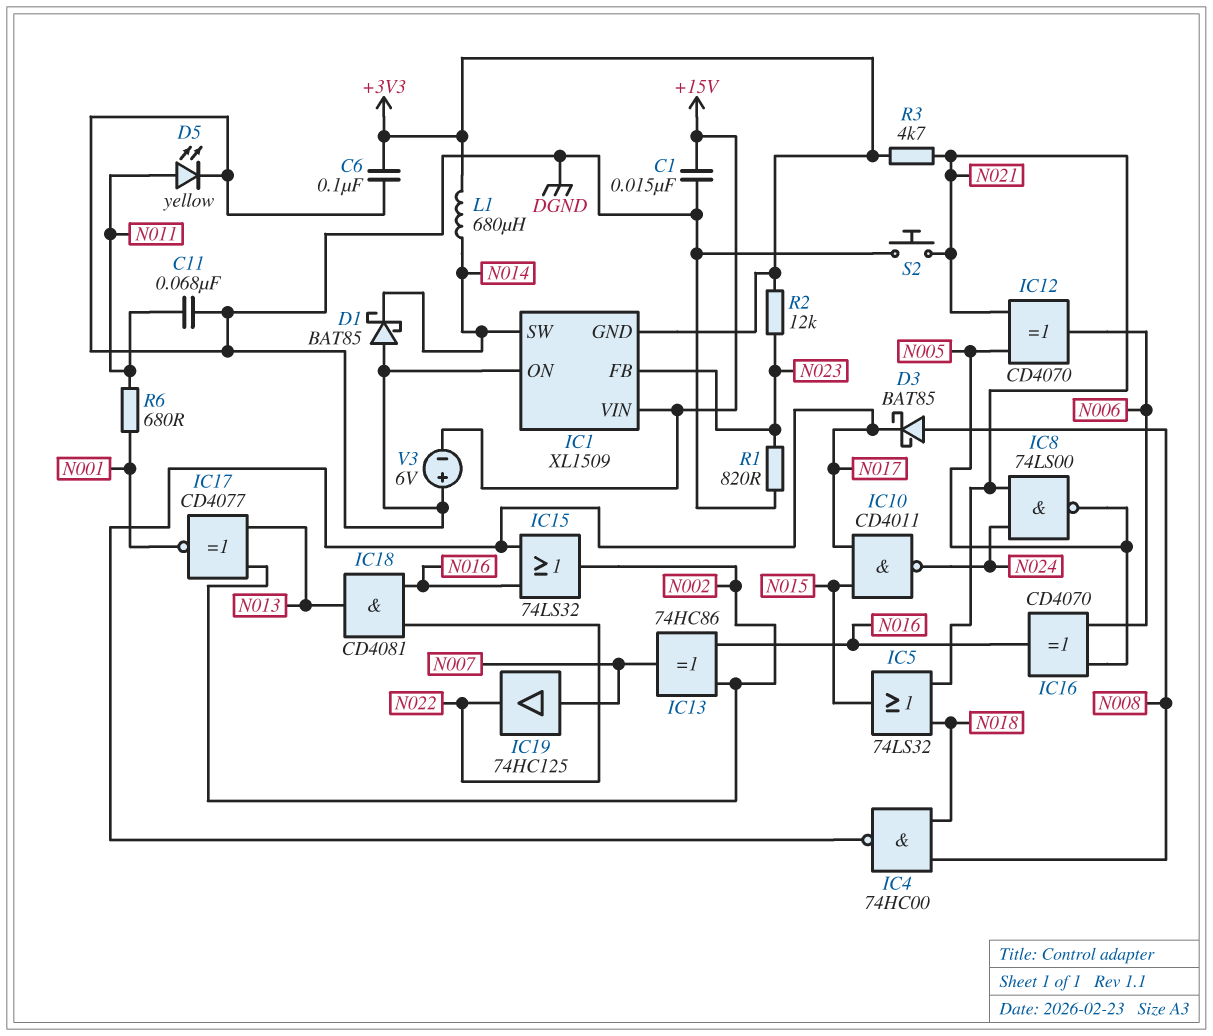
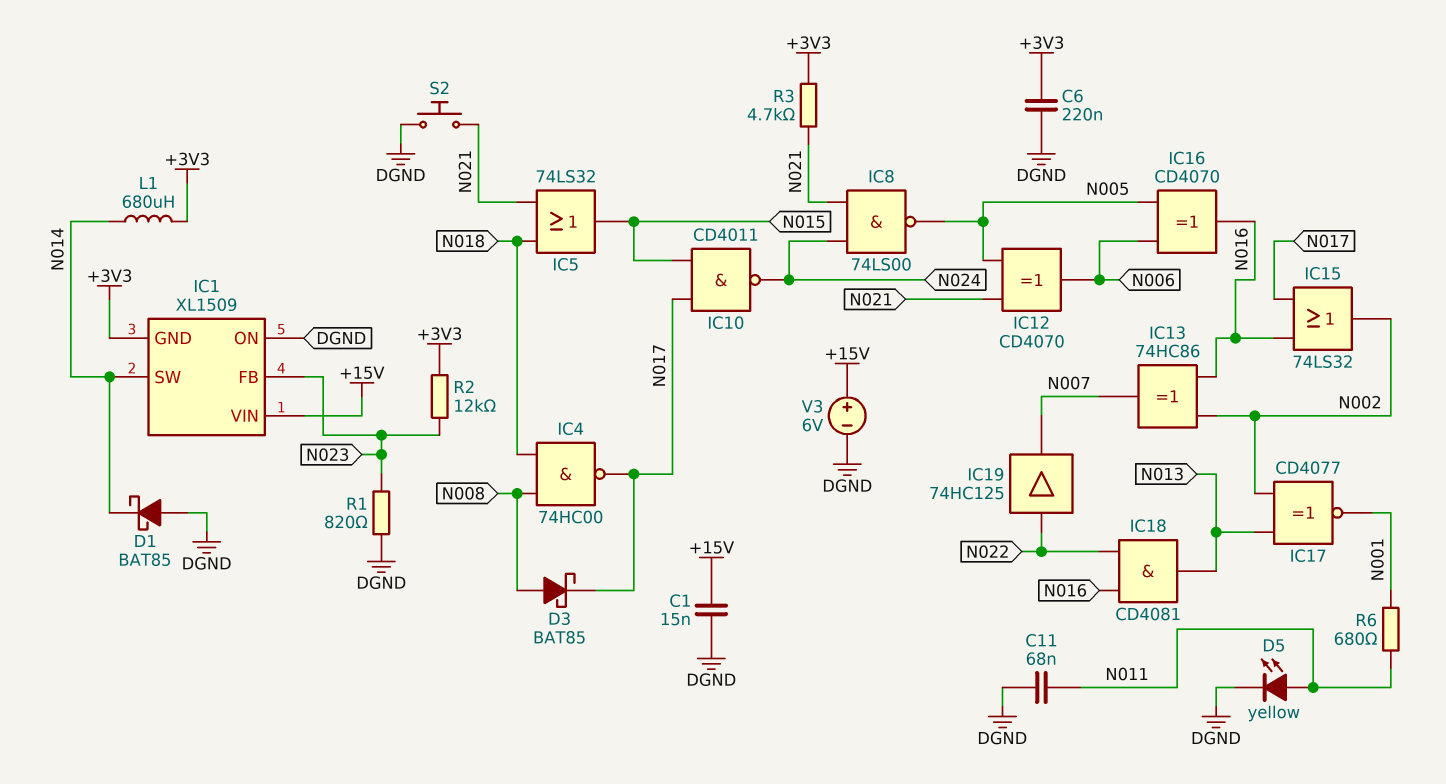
C6: 100nF (+3V3, DGND) -> 220nF (+3V3, DGND)
IC19: buffer 74HC125 (in N007, out N022) -> buffer 74HC125 (in N022, out N007)
V3: 6V (plus DGND, minus +15V) -> 6V (plus +15V, minus DGND)

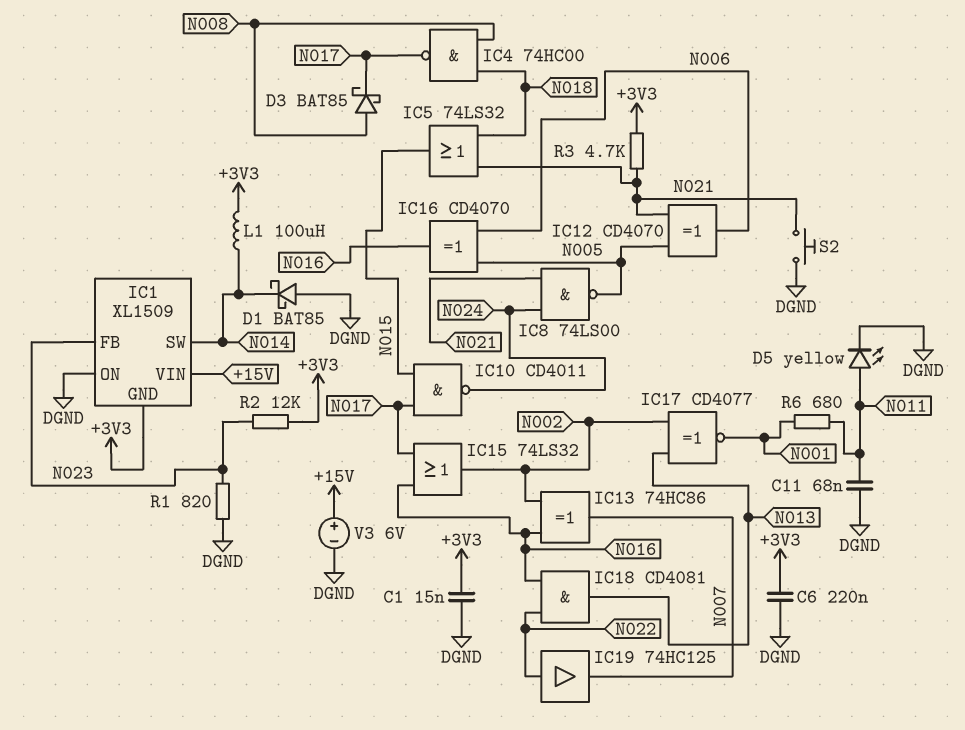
C1: 15nF (+15V, DGND) -> 15nF (+3V3, DGND)
L1: 680uH (+3V3, N014) -> 100uH (+3V3, N014)

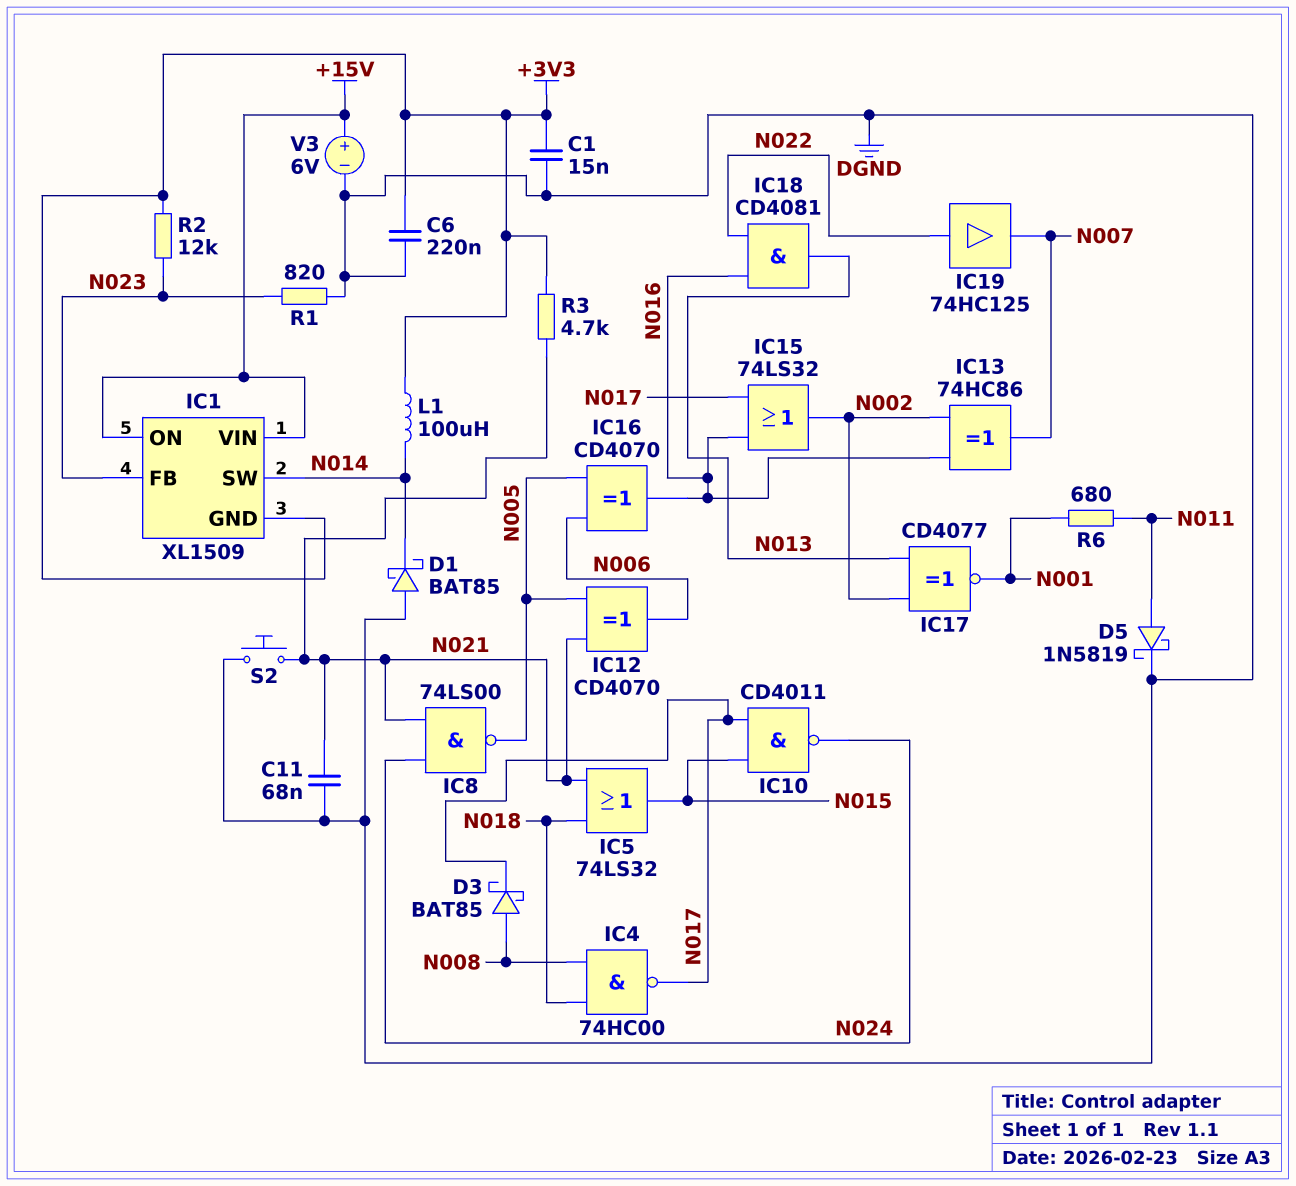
C11: 68nF (DGND, N011) -> 68nF (DGND, N021)
D5: LED yellow (A N011, K DGND) -> schottky 1N5819 (A N011, K DGND)
IC1 pin ON: DGND -> +15V

